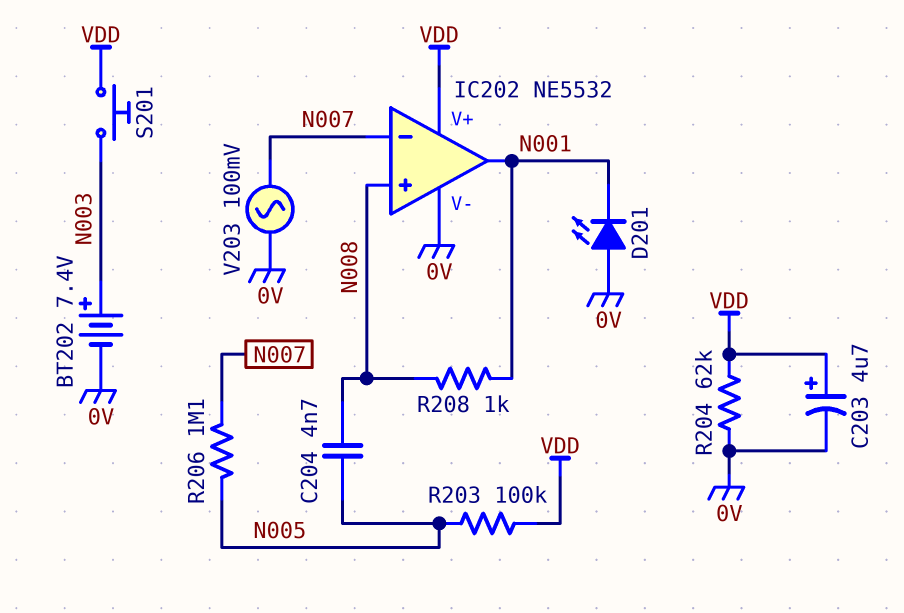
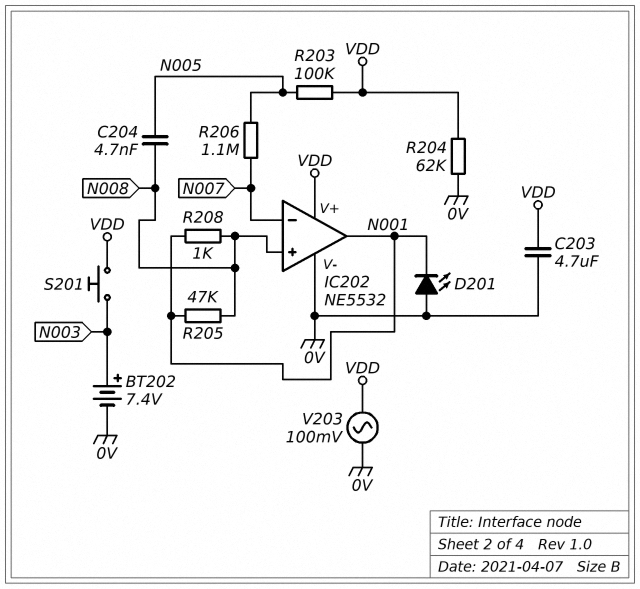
C203: 4.7uF (plus VDD, minus 0V) -> 4.7uF (0V, VDD)
R205: none -> 47k (N001, N008)
V203: AC 100mV (0V, N007) -> AC 100mV (0V, VDD)

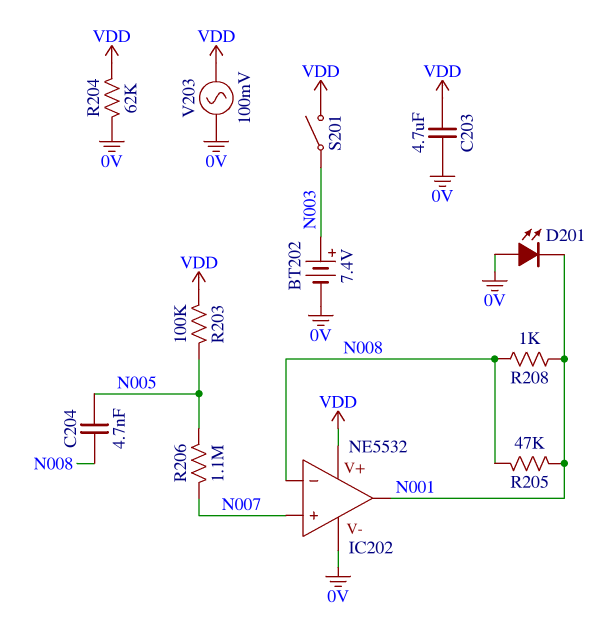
IC202 pin in+: N008 -> N007
IC202 pin in-: N007 -> N008
S201: button (N003, VDD) -> switch (N003, VDD)

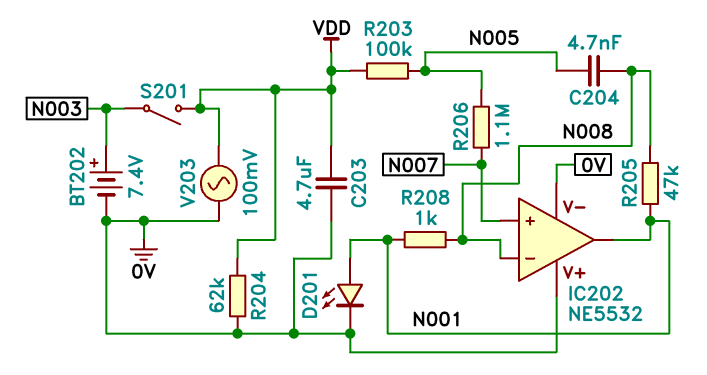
D201: LED (A 0V, K N001) -> LED (A N001, K 0V)
IC202 pin V+: VDD -> 0V

